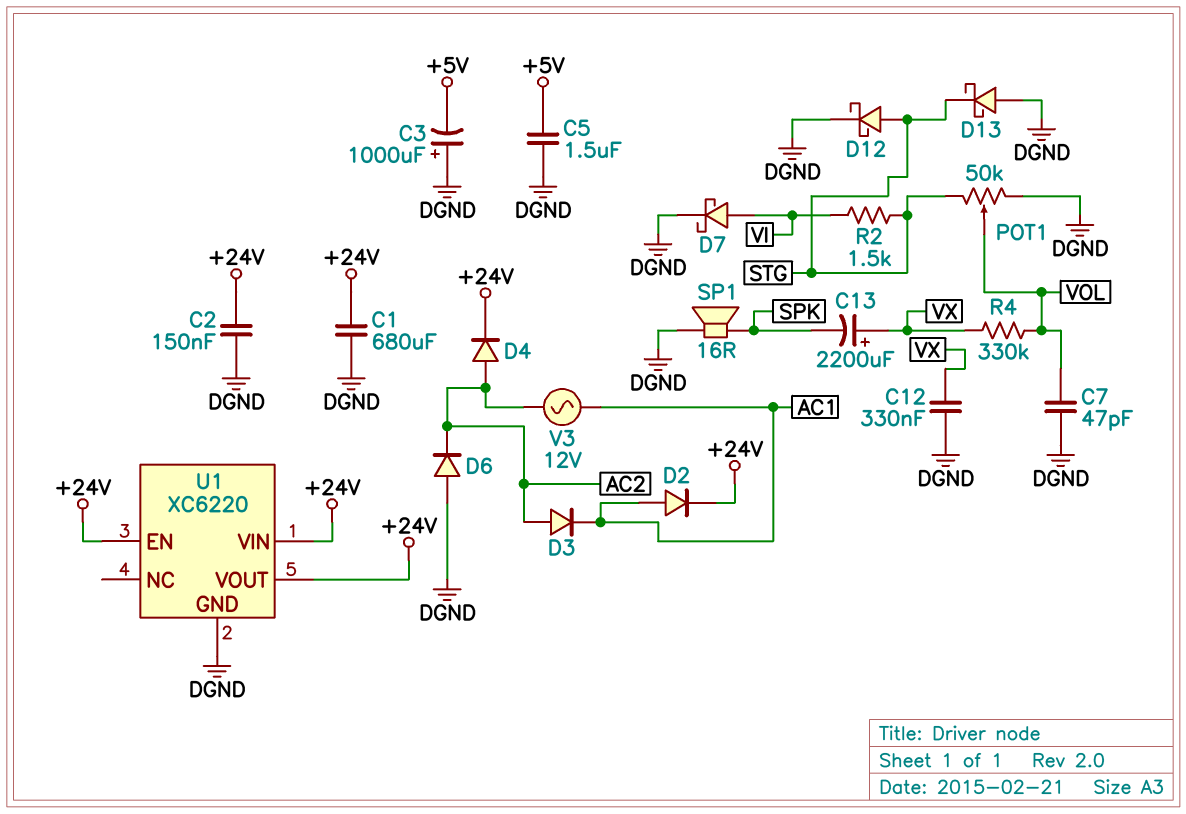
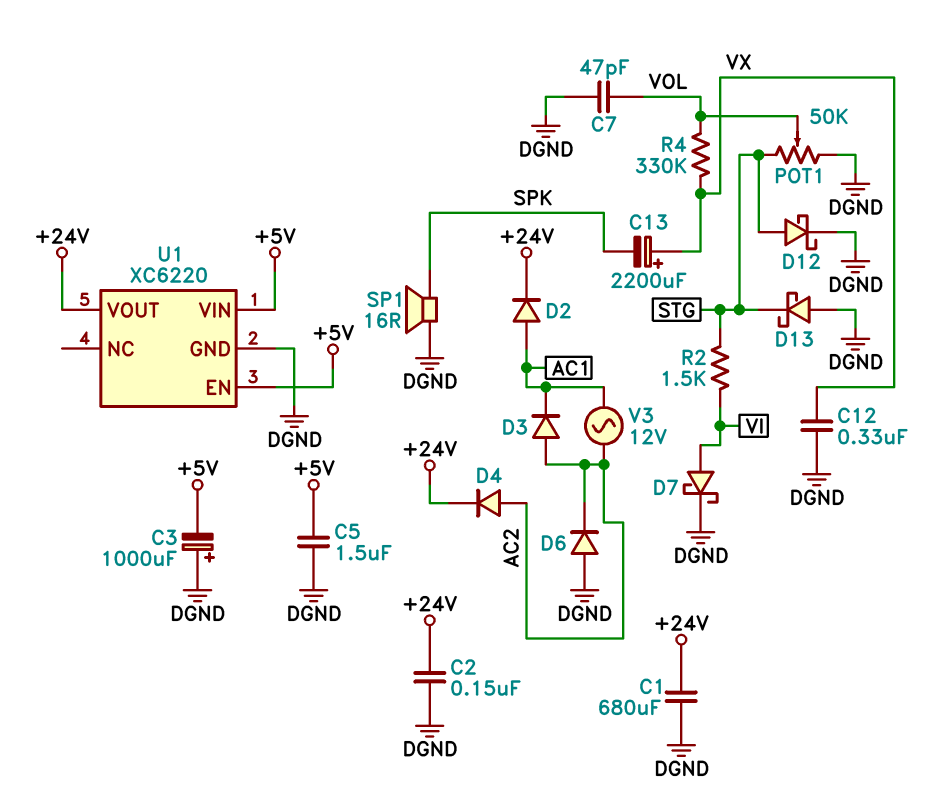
U1 pin EN: +24V -> +5V
U1 pin VIN: +24V -> +5V

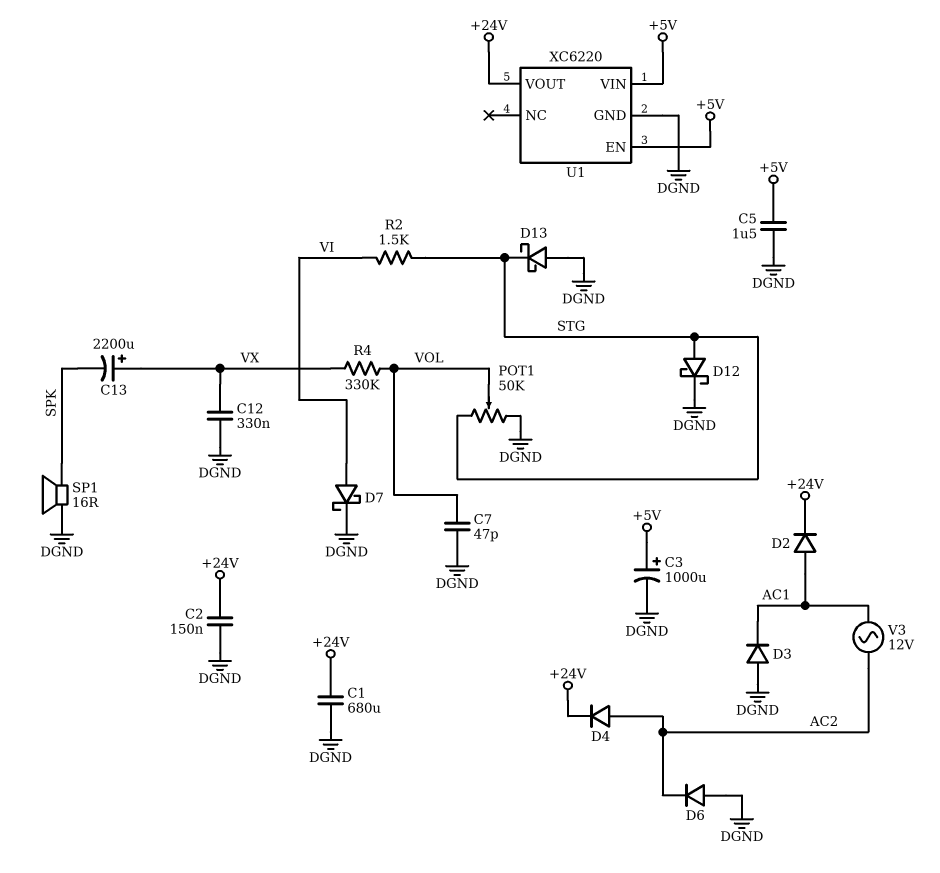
C3: 1000uF (plus DGND, minus +5V) -> 1000uF (plus +5V, minus DGND)
D3: diode (A AC2, K AC1) -> diode (A DGND, K AC1)

